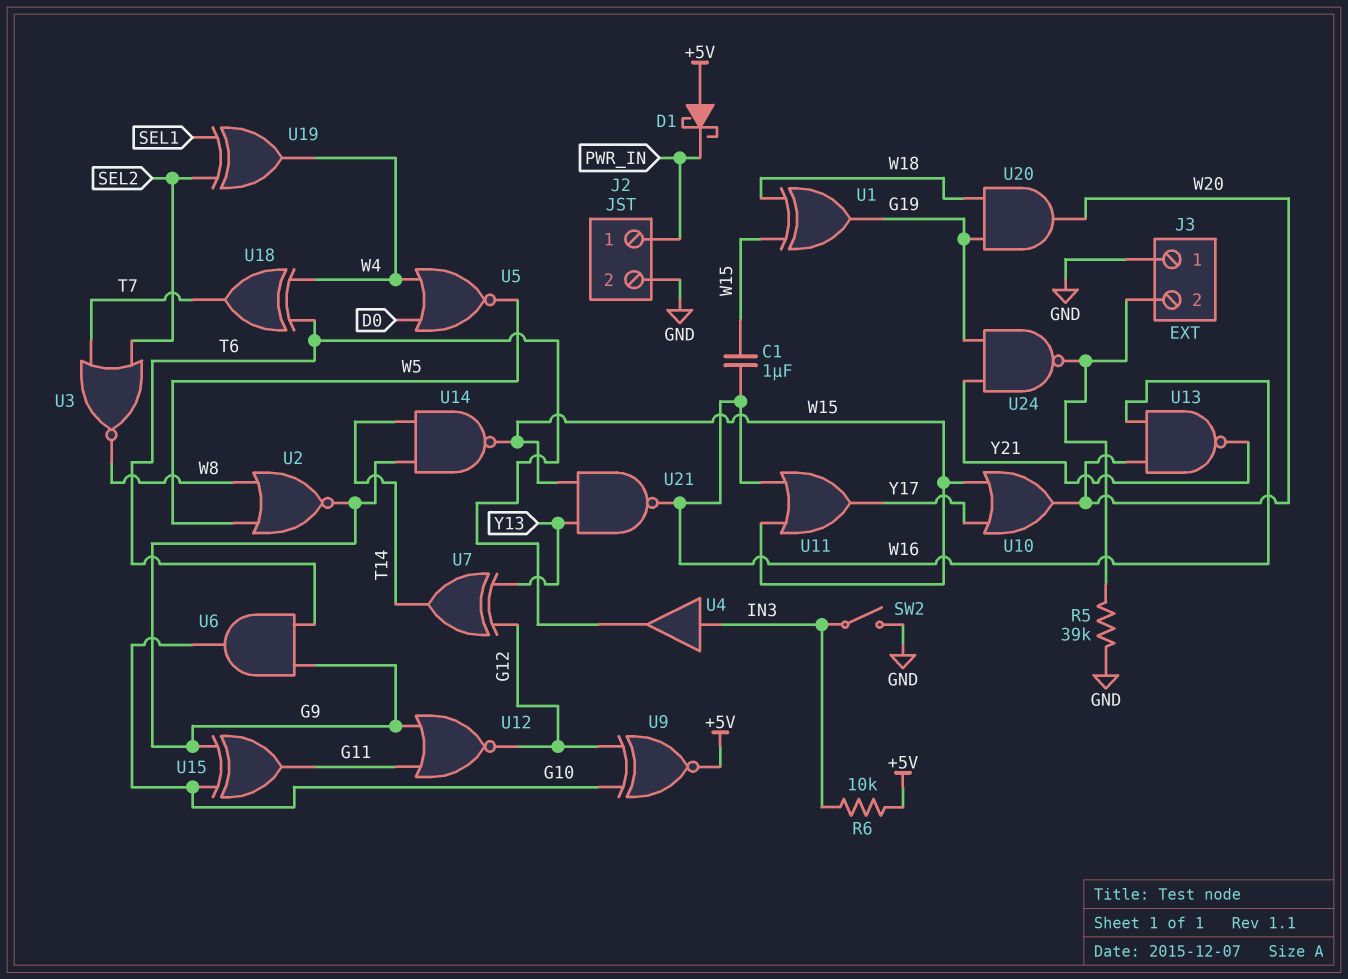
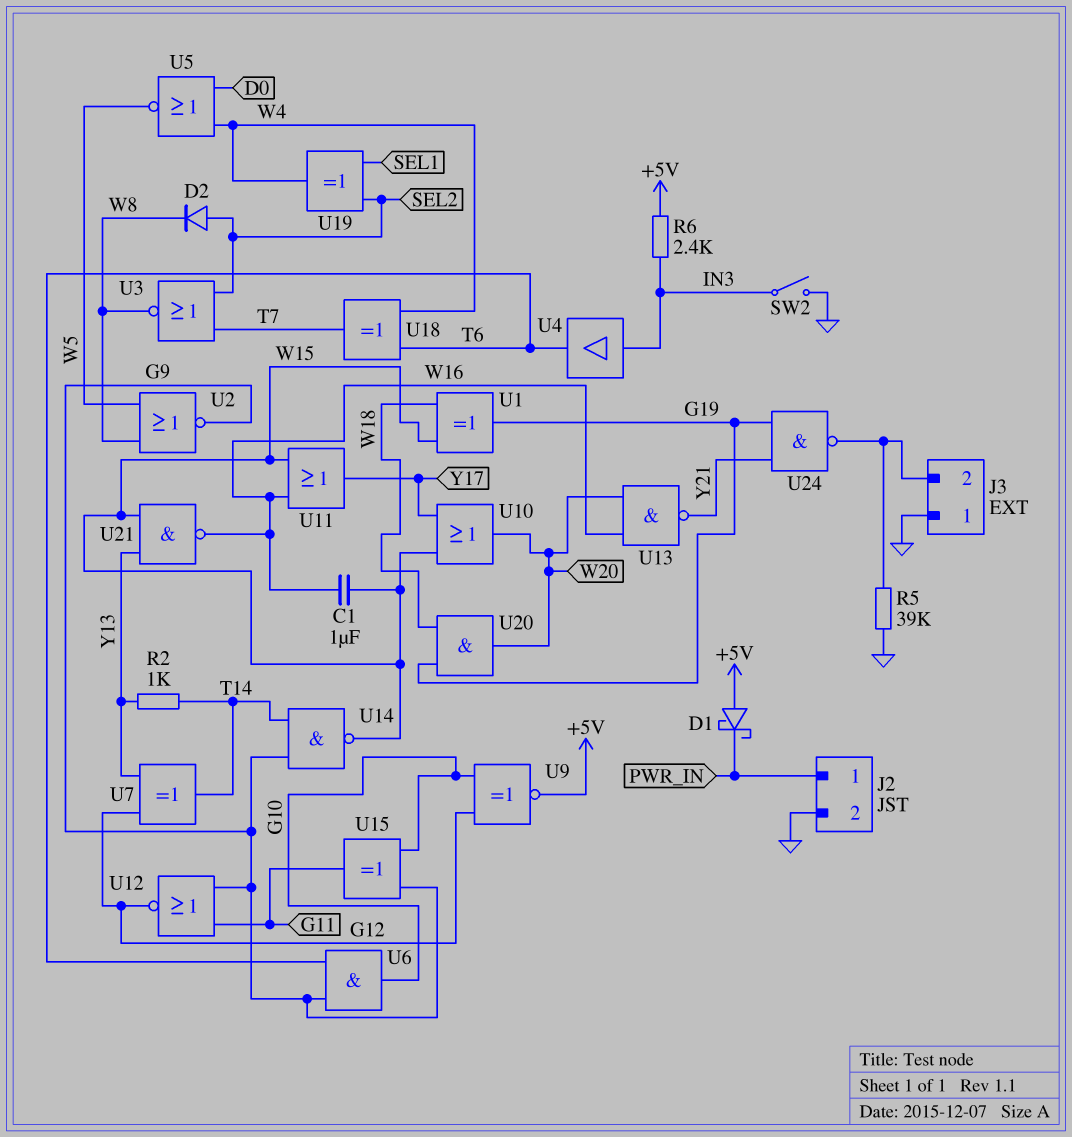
D2: none -> diode (A SEL2, K W8)
R2: none -> 1k (T14, Y13)
R6: 10k (+5V, IN3) -> 2.4k (+5V, IN3)

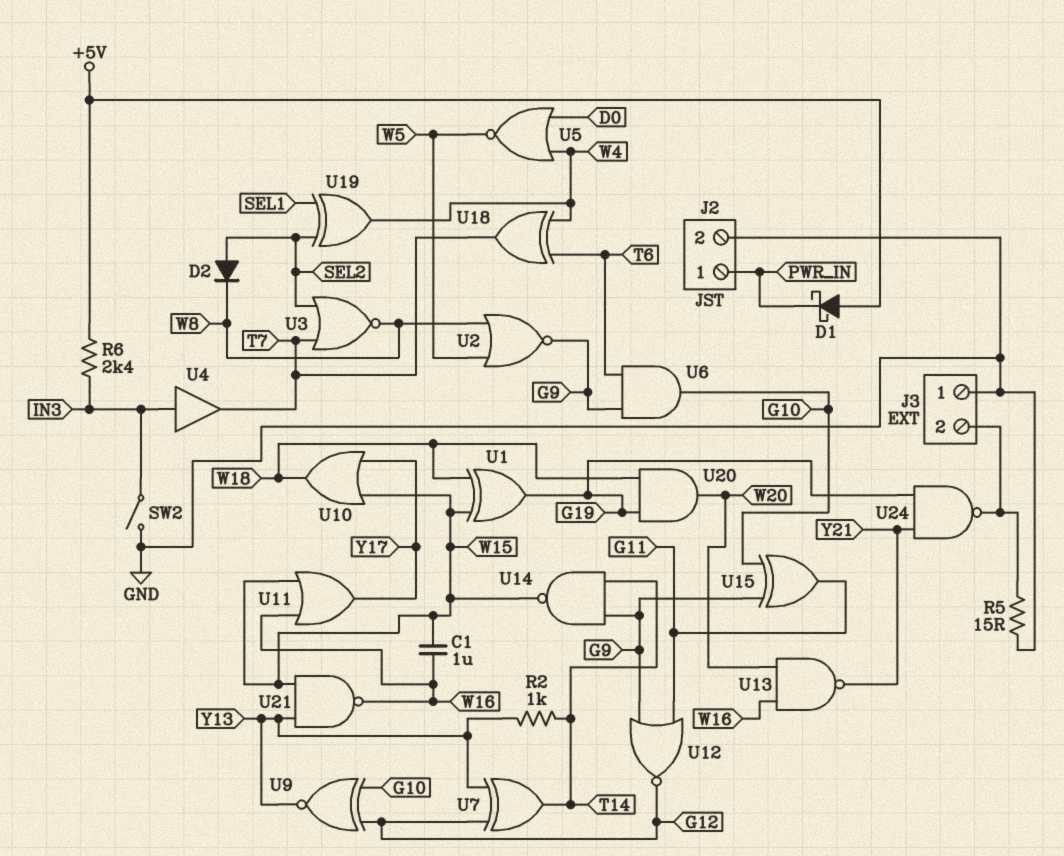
R5: 39k (GND, J3/2) -> 15 (GND, J3/2)
U4: buffer (in IN3, out T6) -> buffer (in IN3, out T7)
U9: XNOR (in G10, in G12, out +5V) -> XNOR (in G10, in G12, out Y13)
U10: OR (in W15, in Y17, out W20) -> OR (in W15, in Y17, out W18)

